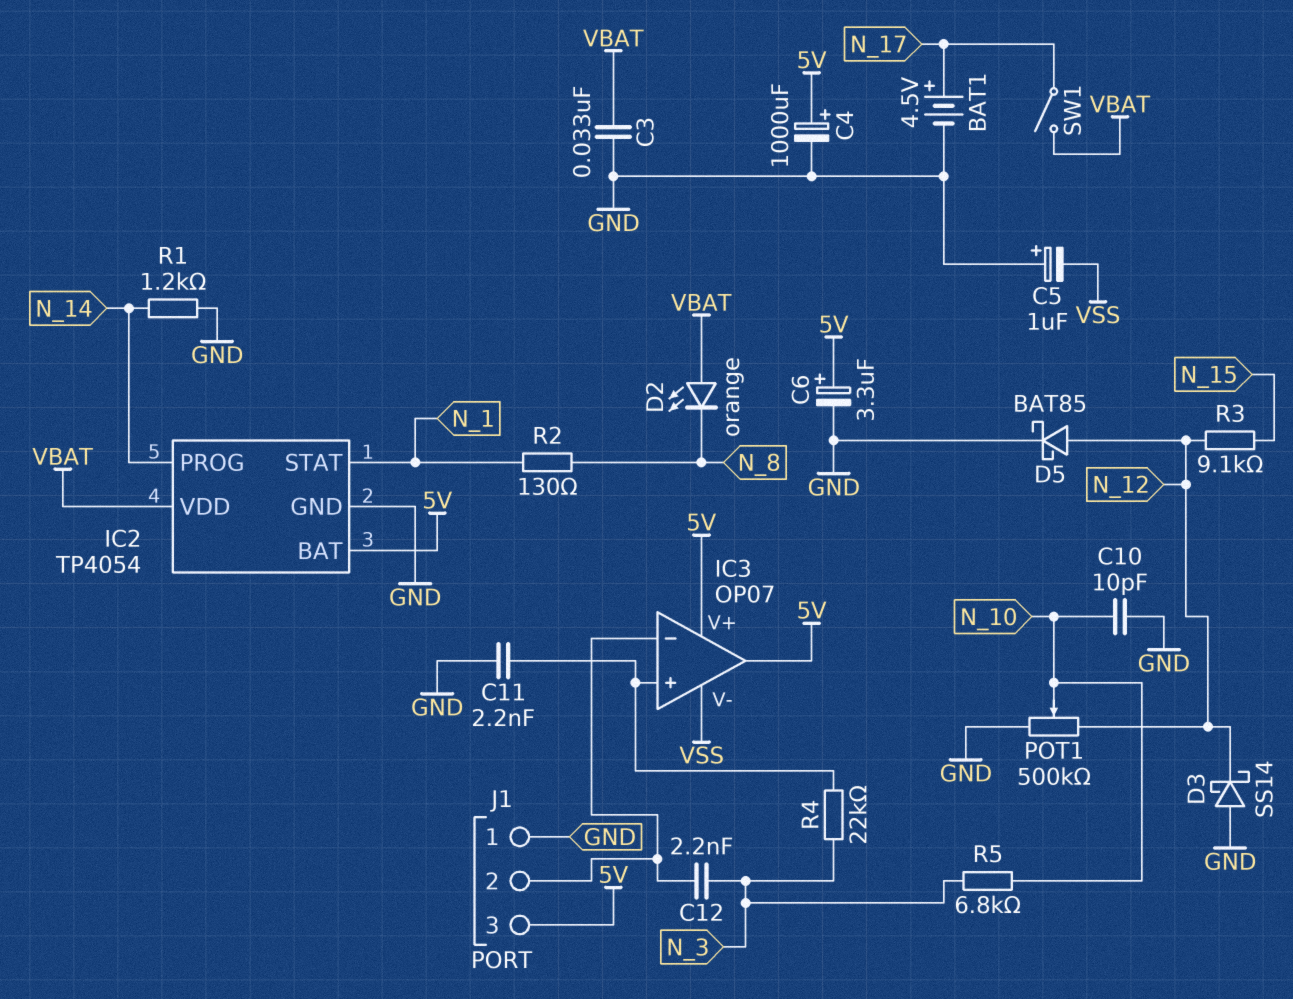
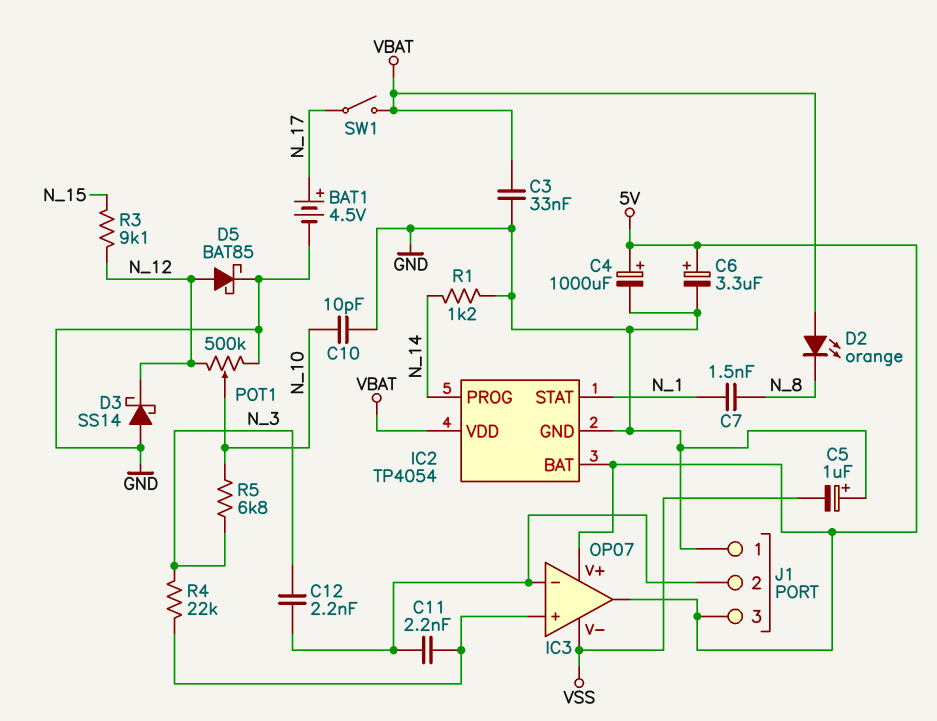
C7: none -> 1.5nF (N_1, N_8)
C11: 2.2nF (GND, IC3/in+) -> 2.2nF (IC3/in+, IC3/in-)
R2: 130 (N_1, N_8) -> none

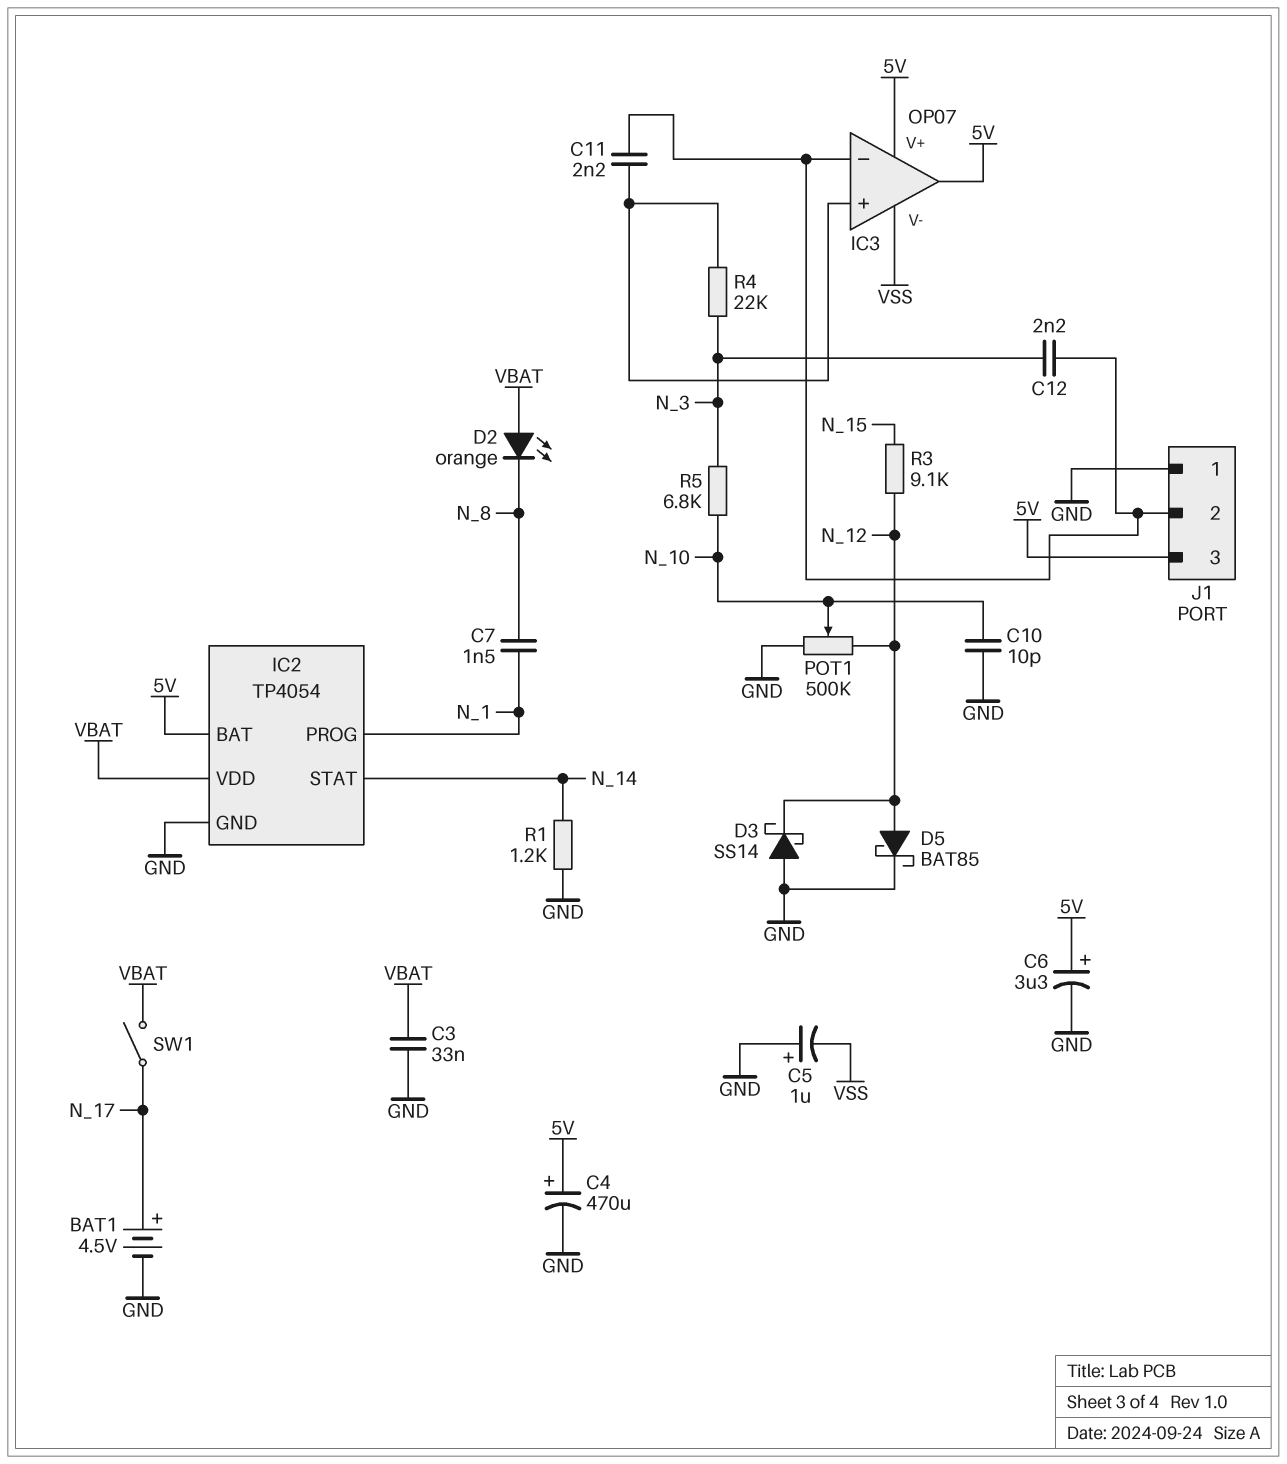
C4: 1000uF (plus 5V, minus GND) -> 470uF (plus 5V, minus GND)
IC2 pin PROG: N_14 -> N_1
IC2 pin STAT: N_1 -> N_14

